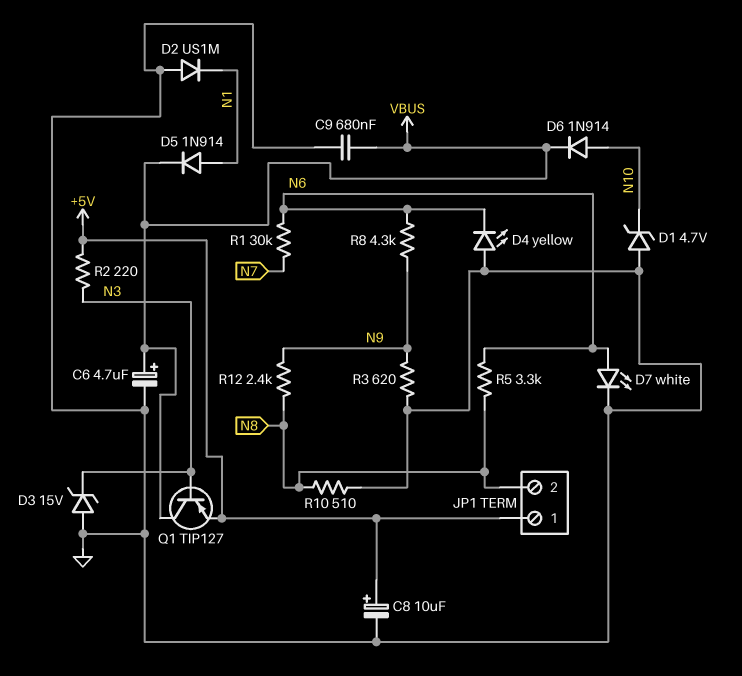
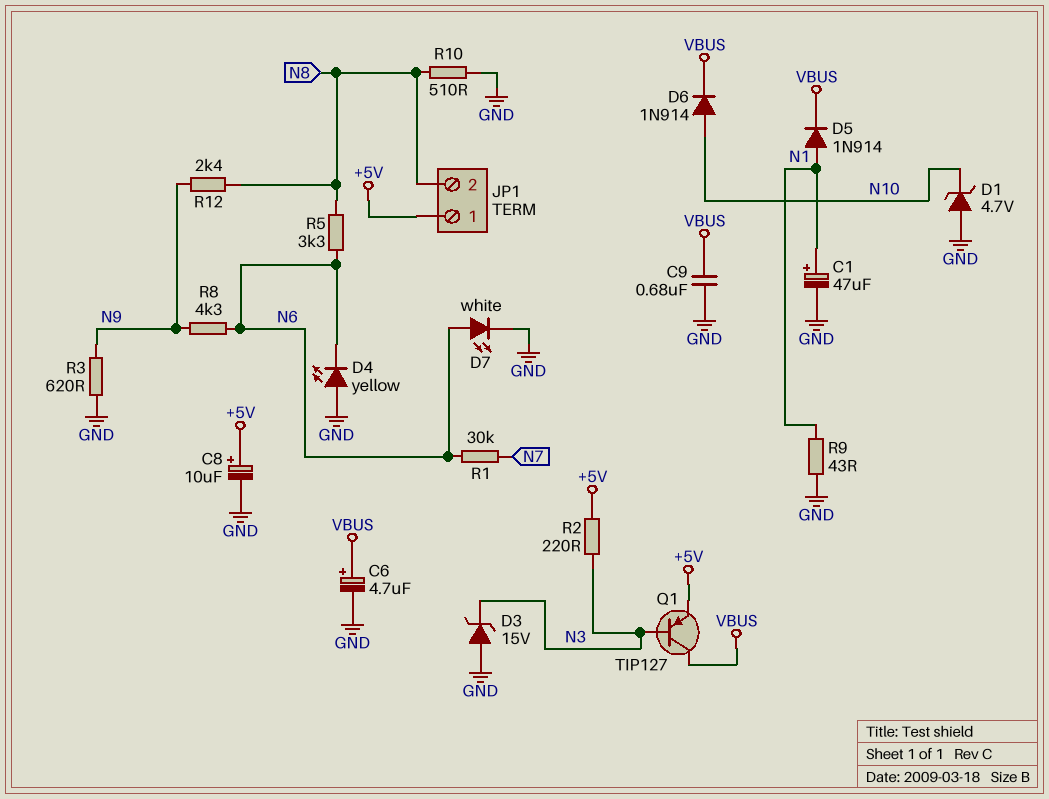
C1: none -> 47uF (plus N1, minus GND)
D2: diode US1M (A GND, K N1) -> none
R9: none -> 43 (GND, N1)

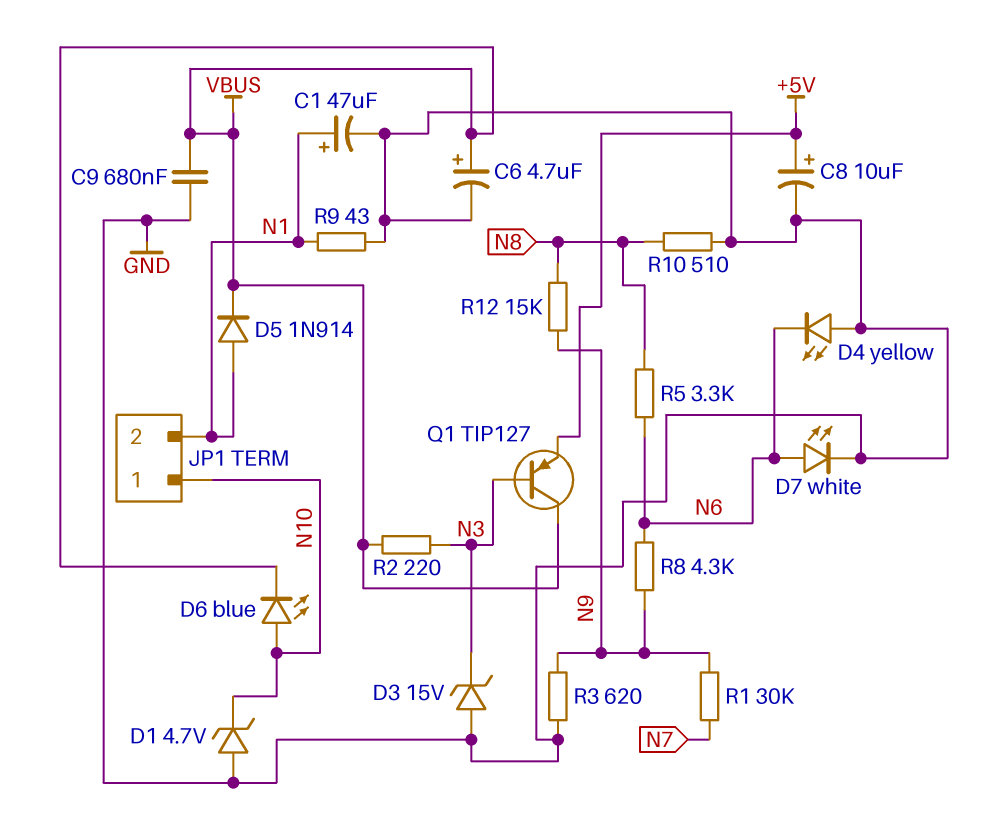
D6: diode 1N914 (A N10, K VBUS) -> LED blue (A N10, K VBUS)
JP1 pin 1: +5V -> N10
JP1 pin 2: N8 -> N1
R1: 30k (N6, N7) -> 30k (N7, N9)
R2: 220 (+5V, N3) -> 220 (N3, VBUS)
R12: 2.4k (N8, N9) -> 15k (N8, N9)

